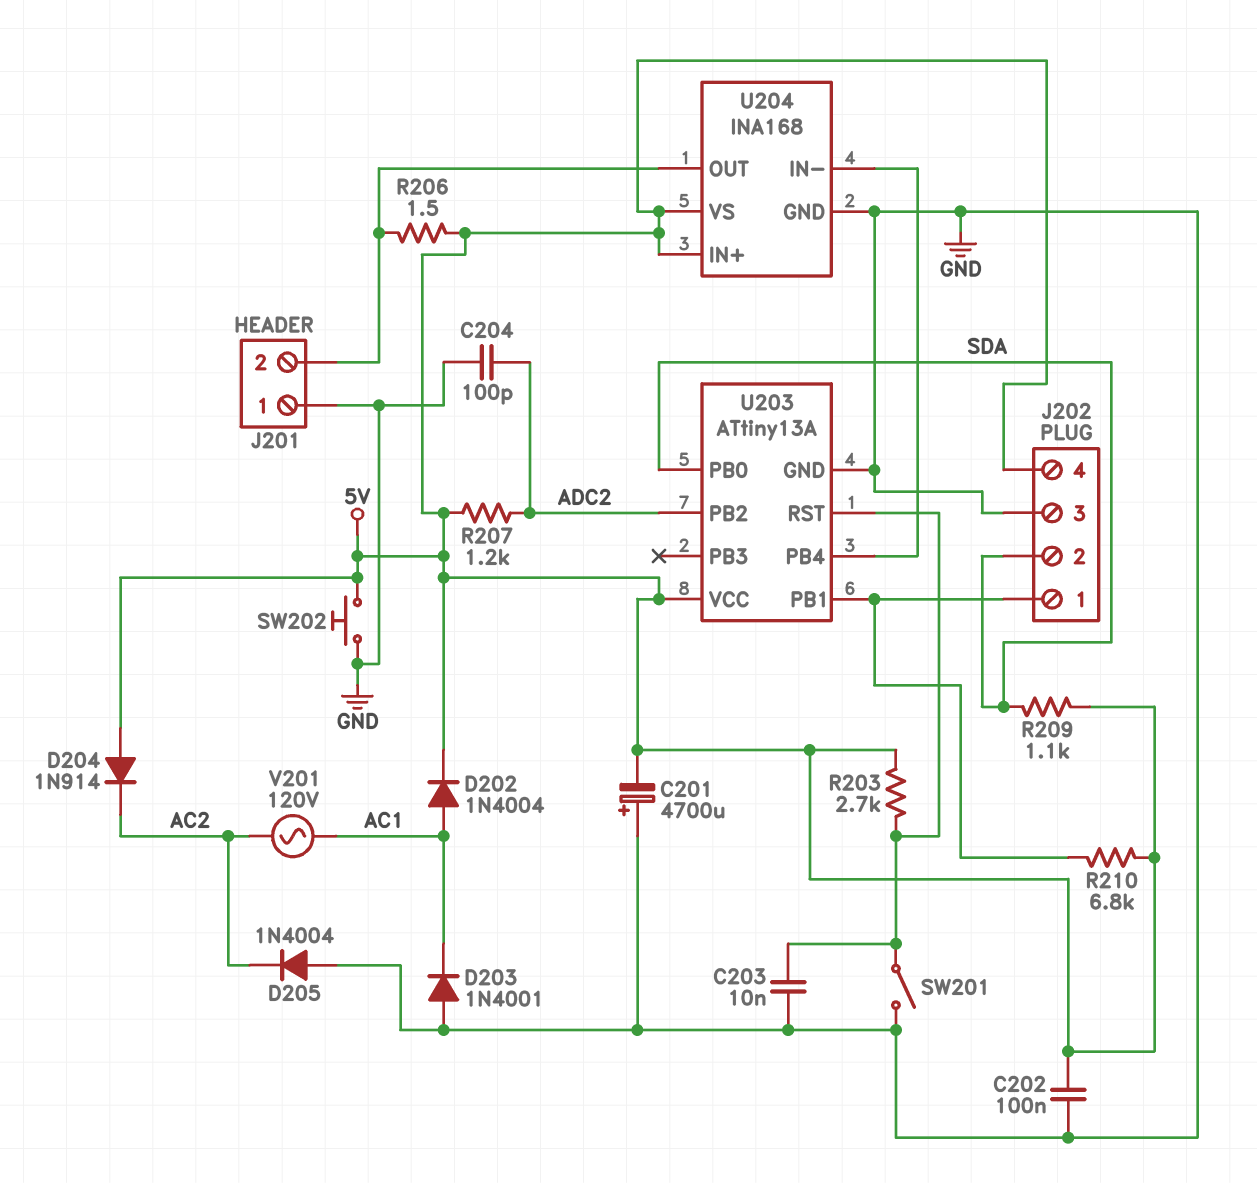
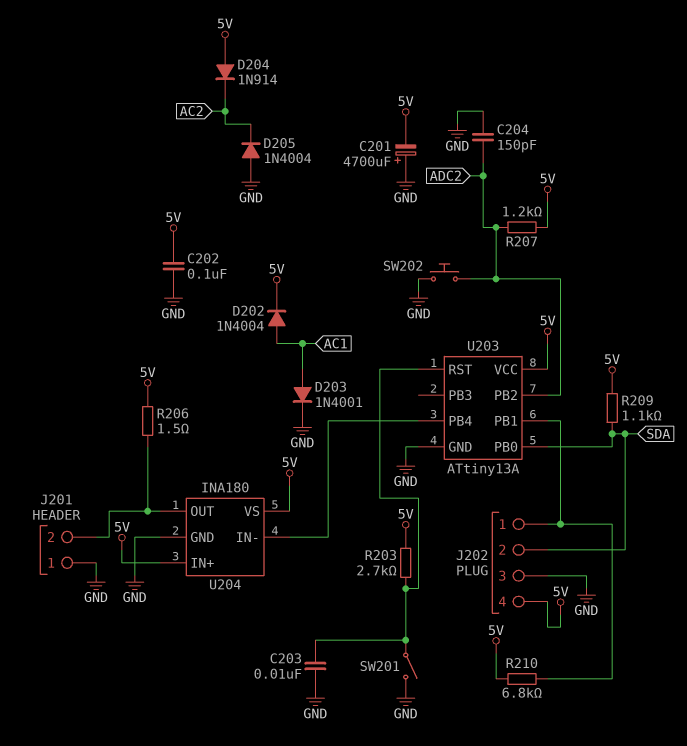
C204: 100pF (ADC2, GND) -> 150pF (ADC2, GND)
D203: diode 1N4001 (A GND, K AC1) -> diode 1N4001 (A AC1, K GND)
SW202: button (5V, GND) -> button (ADC2, GND)
U204: INA168 -> INA180
V201: AC 120V (AC1, AC2) -> none

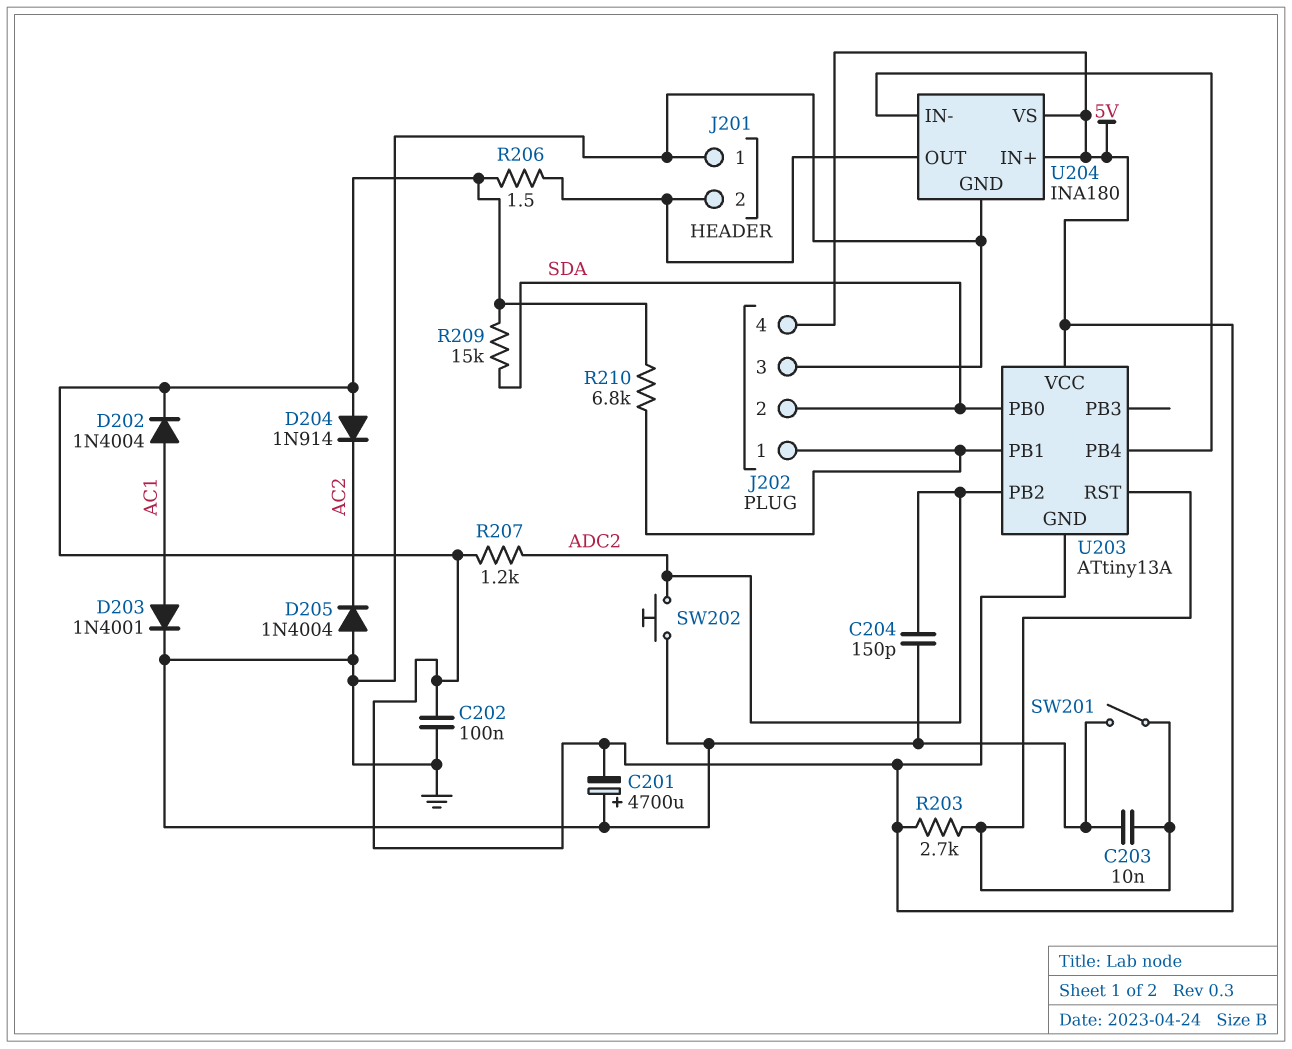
R209: 1.1k (5V, SDA) -> 15k (5V, SDA)
U203 pin GND: GND -> 5V

